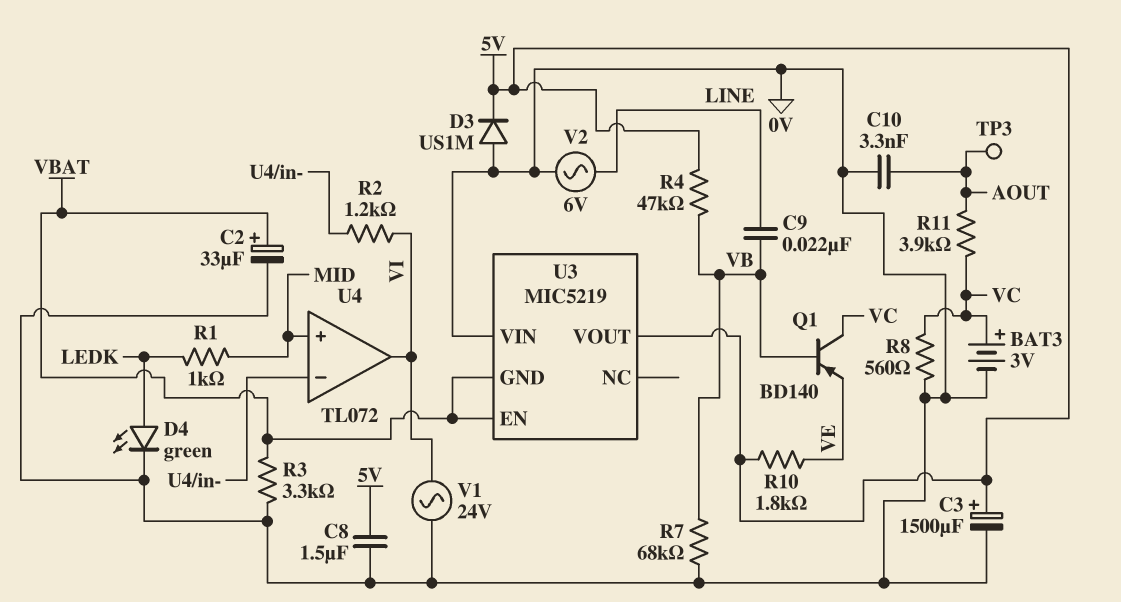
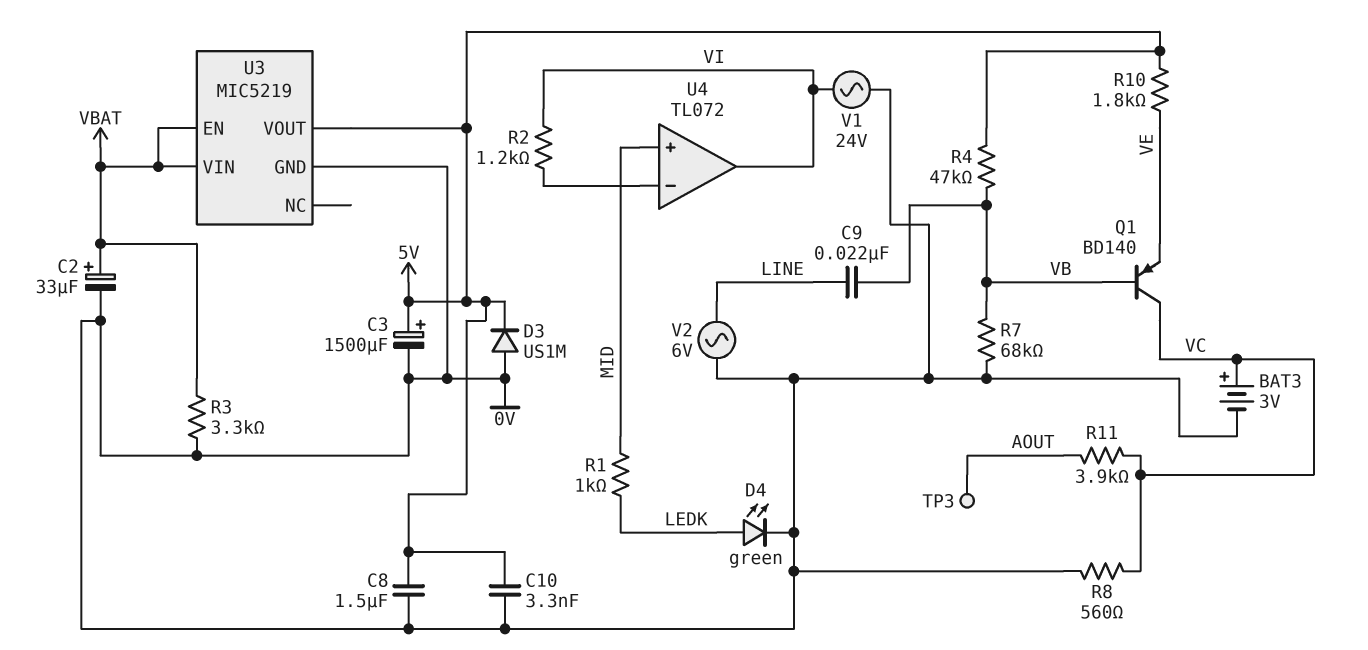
C10: 3.3nF (0V, AOUT) -> 3.3nF (0V, 5V)
U3 pin GND: VBAT -> 0V
U3 pin VIN: 0V -> VBAT

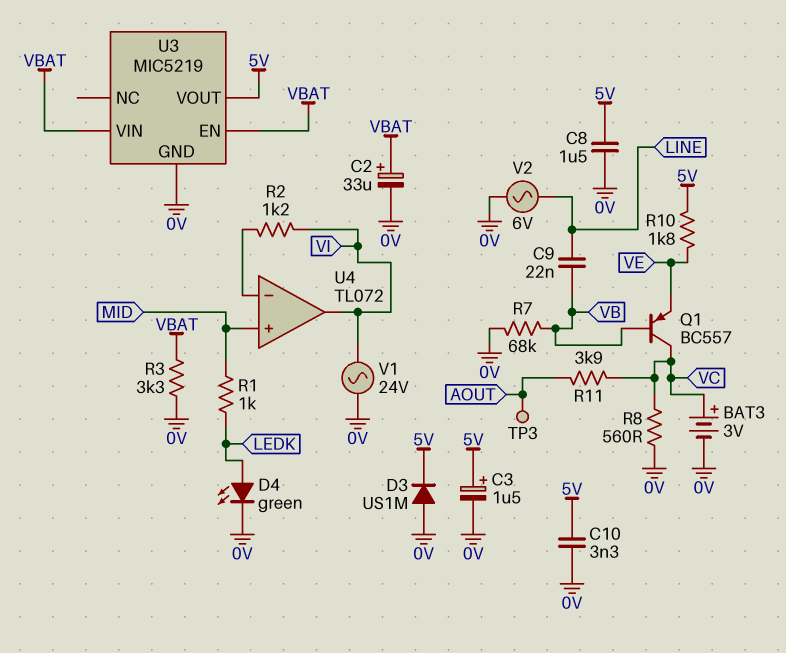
C3: 1500uF (plus 5V, minus 0V) -> 1.5uF (plus 5V, minus 0V)
Q1: PNP BD140 (B VB, C VC, E VE) -> PNP BC557 (B VB, C VC, E VE)
R4: 47k (5V, VB) -> none

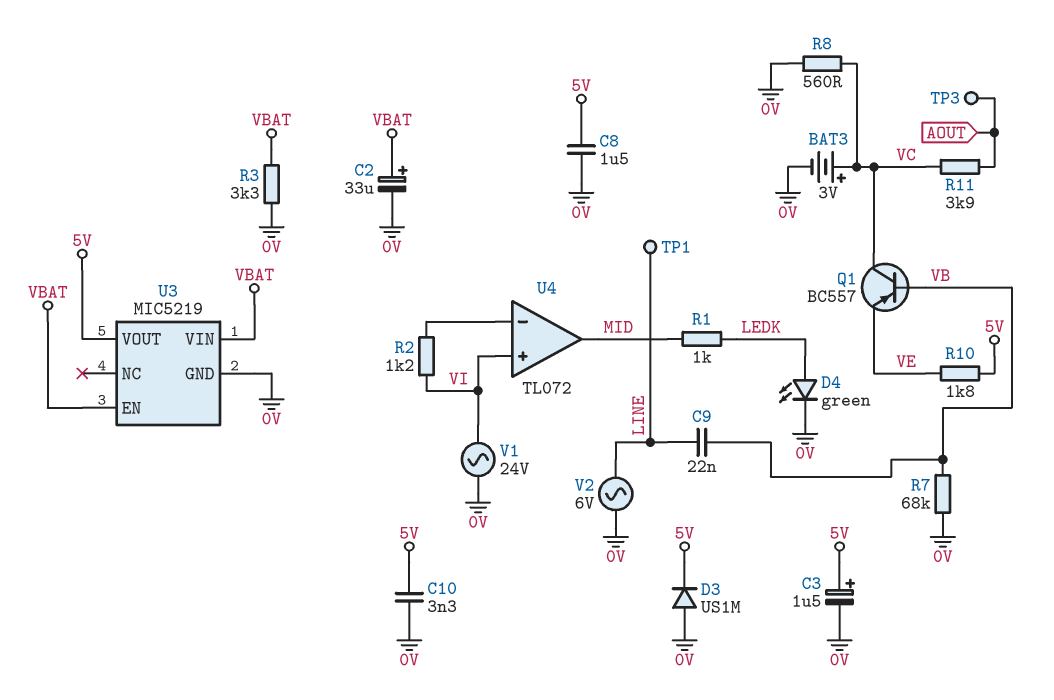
TP1: none -> test point (LINE)
U4 pin in+: MID -> VI
U4 pin out: VI -> MID

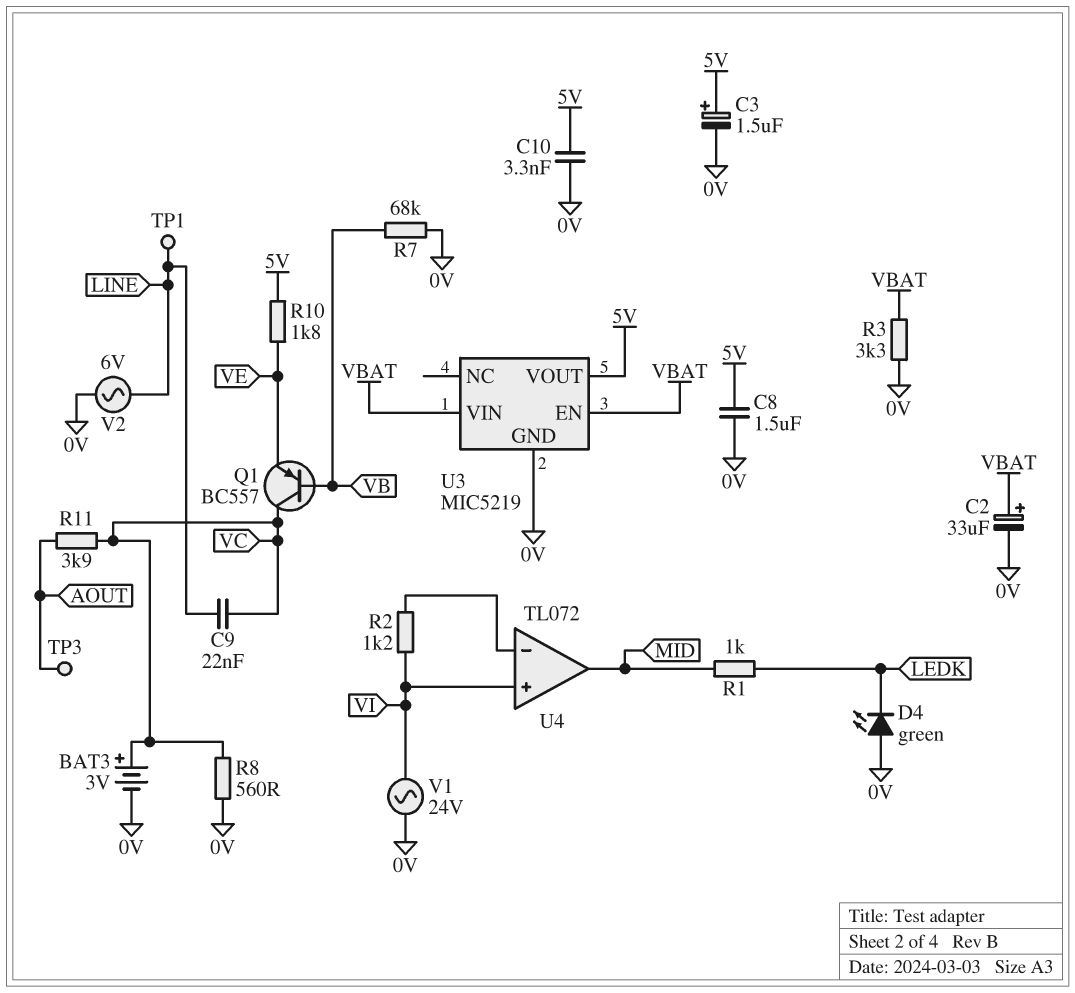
C9: 22nF (LINE, VB) -> 22nF (LINE, VC)
D3: diode US1M (A 0V, K 5V) -> none
D4: LED green (A LEDK, K 0V) -> LED green (A 0V, K LEDK)

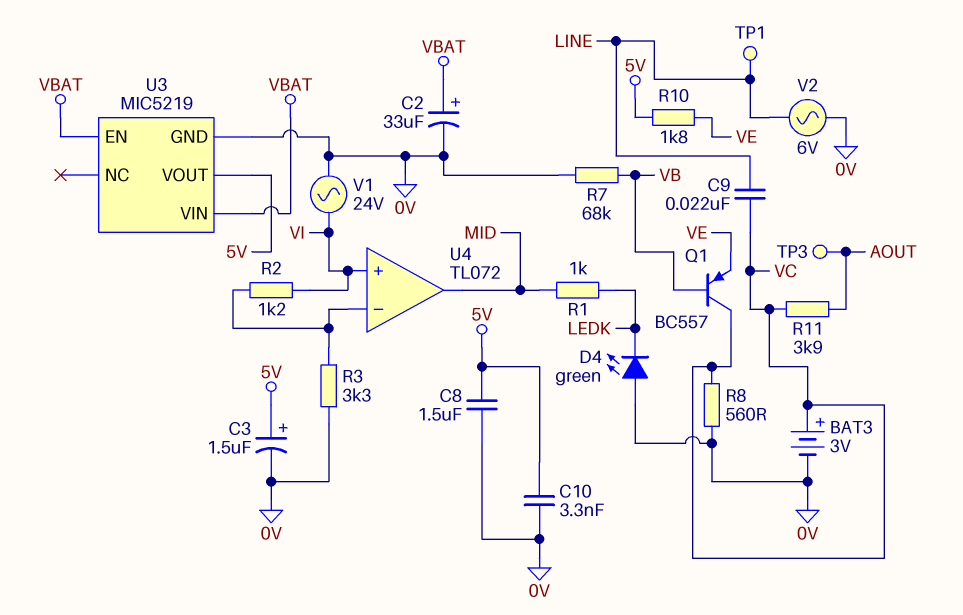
R3: 3.3k (0V, VBAT) -> 3.3k (0V, U4/in-)

